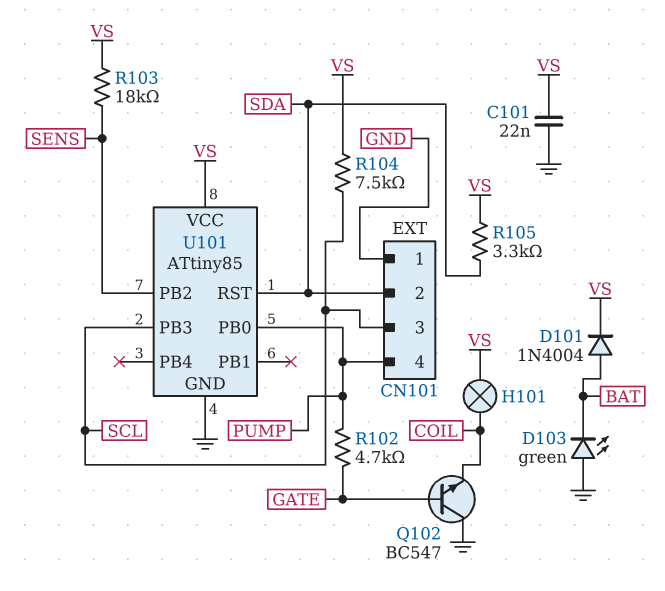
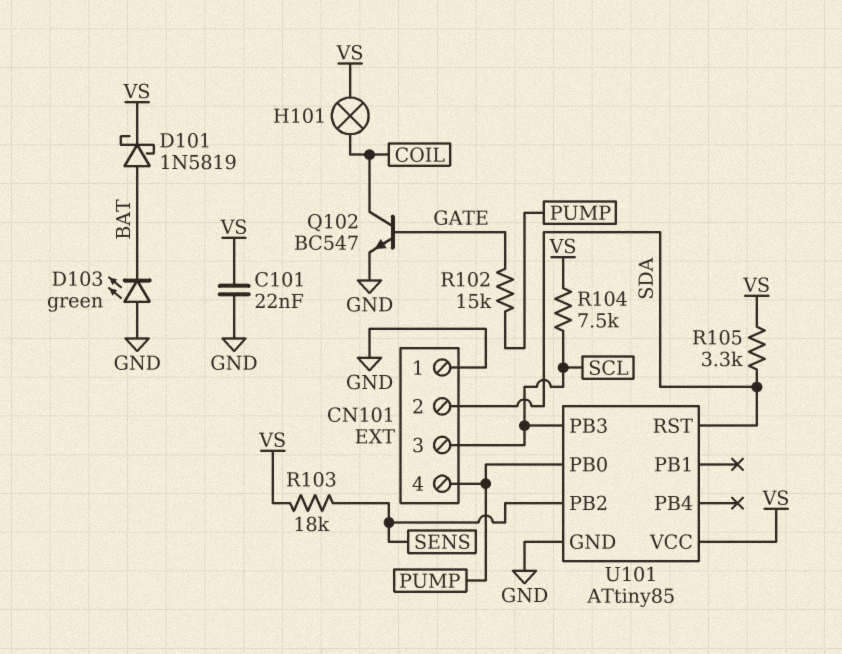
D101: diode 1N4004 (A BAT, K VS) -> schottky 1N5819 (A BAT, K VS)
Q102: NPN BC547 (B GATE, C GND, E COIL) -> NPN BC547 (B GATE, C COIL, E GND)
R102: 4.7k (GATE, PUMP) -> 15k (GATE, PUMP)

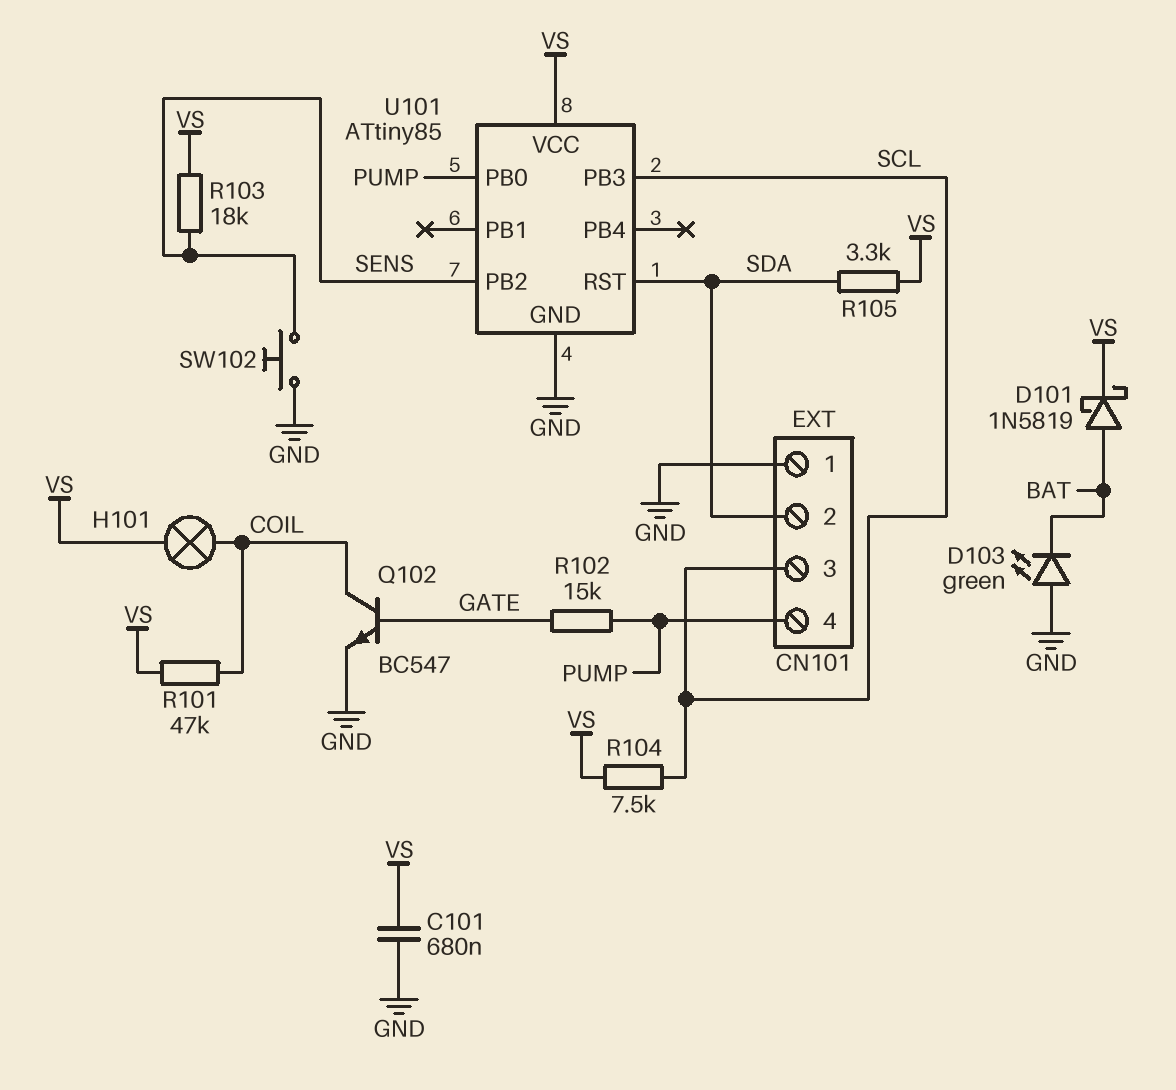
C101: 22nF (GND, VS) -> 680nF (GND, VS)
R101: none -> 47k (COIL, VS)
SW102: none -> button (GND, SENS)

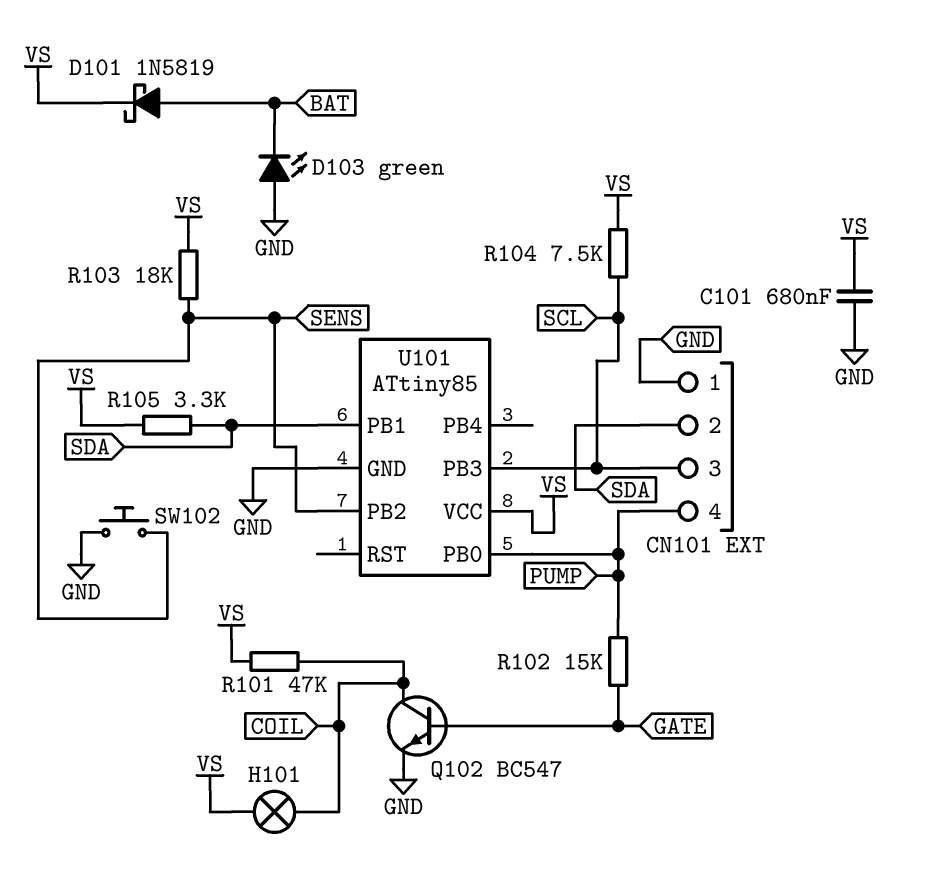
U101 pin PB1: none -> SDA
U101 pin RST: SDA -> none

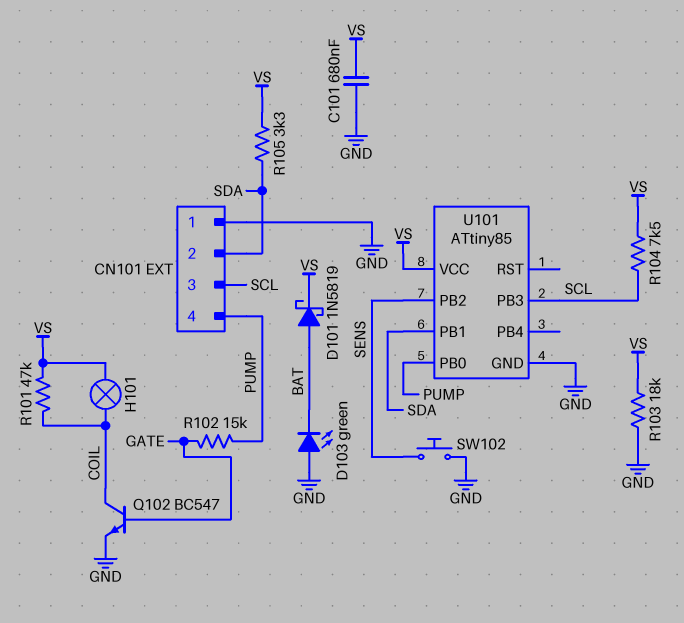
R103: 18k (SENS, VS) -> 18k (GND, VS)

